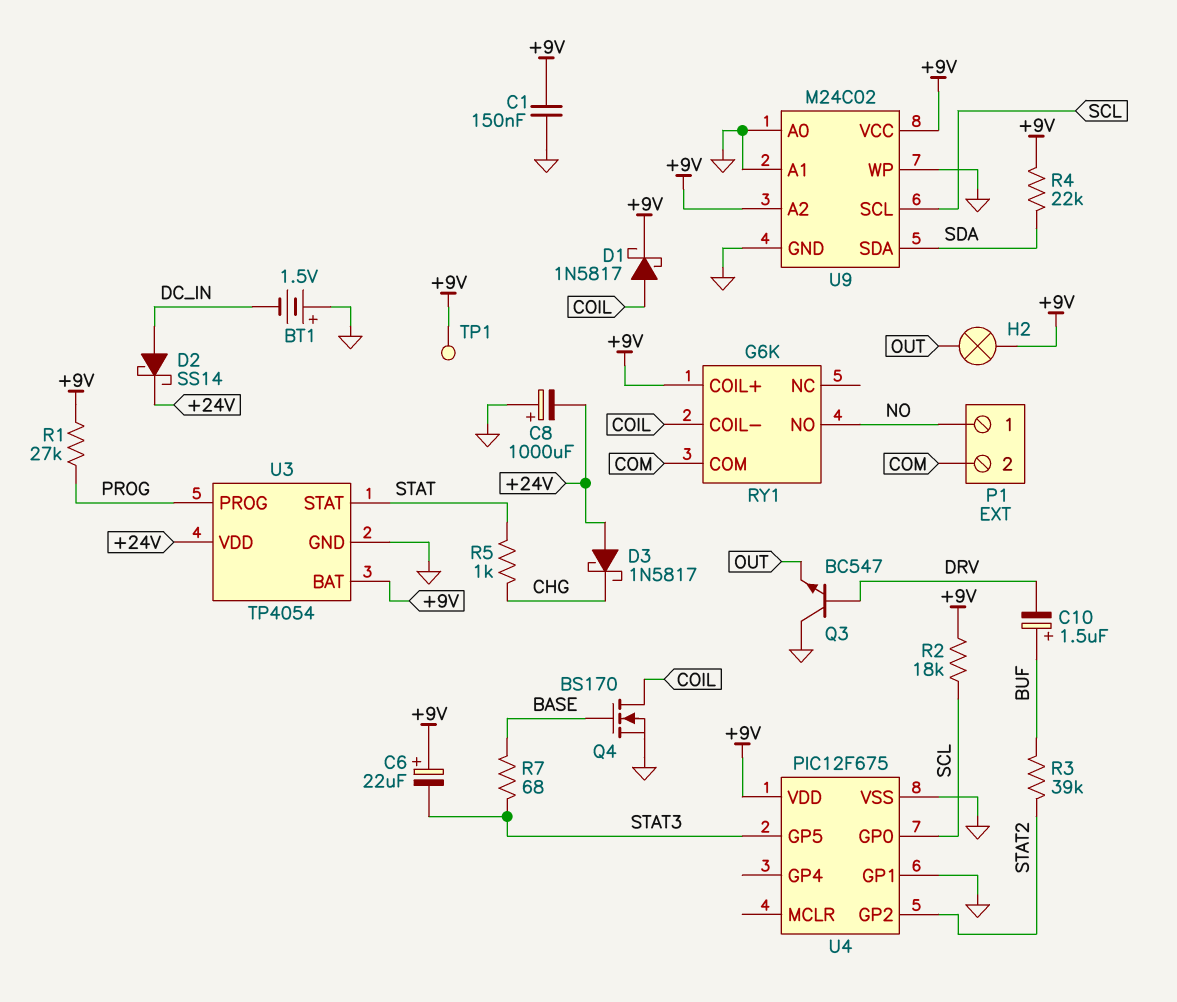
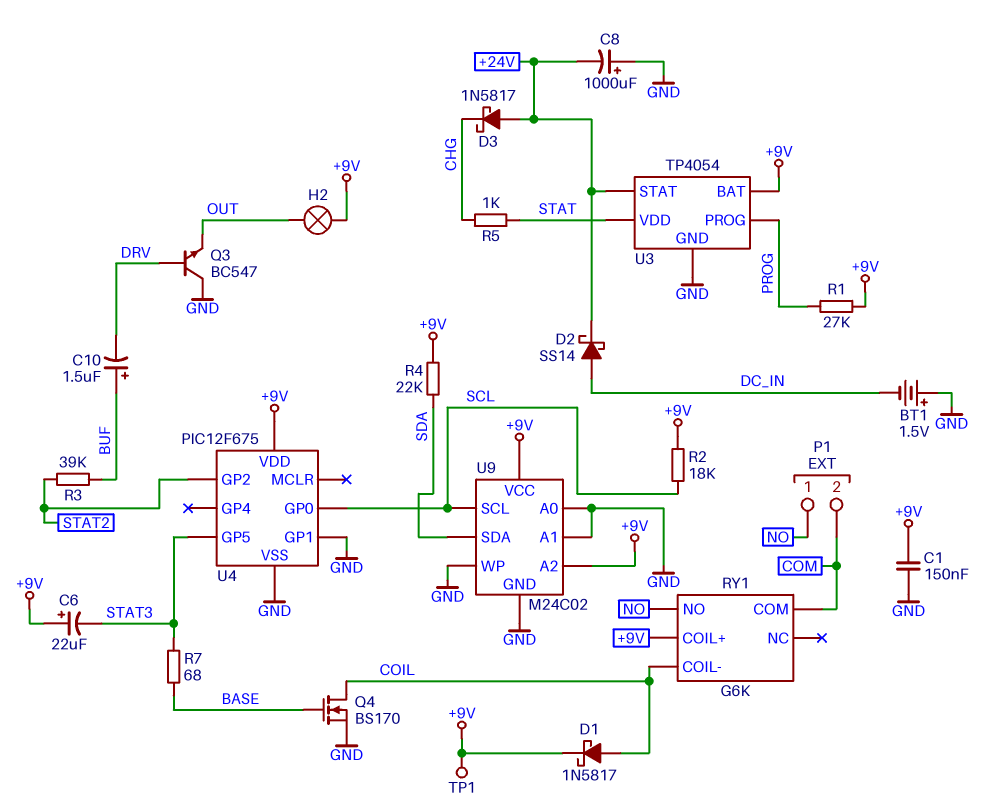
U3 pin STAT: STAT -> +24V
U3 pin VDD: +24V -> STAT

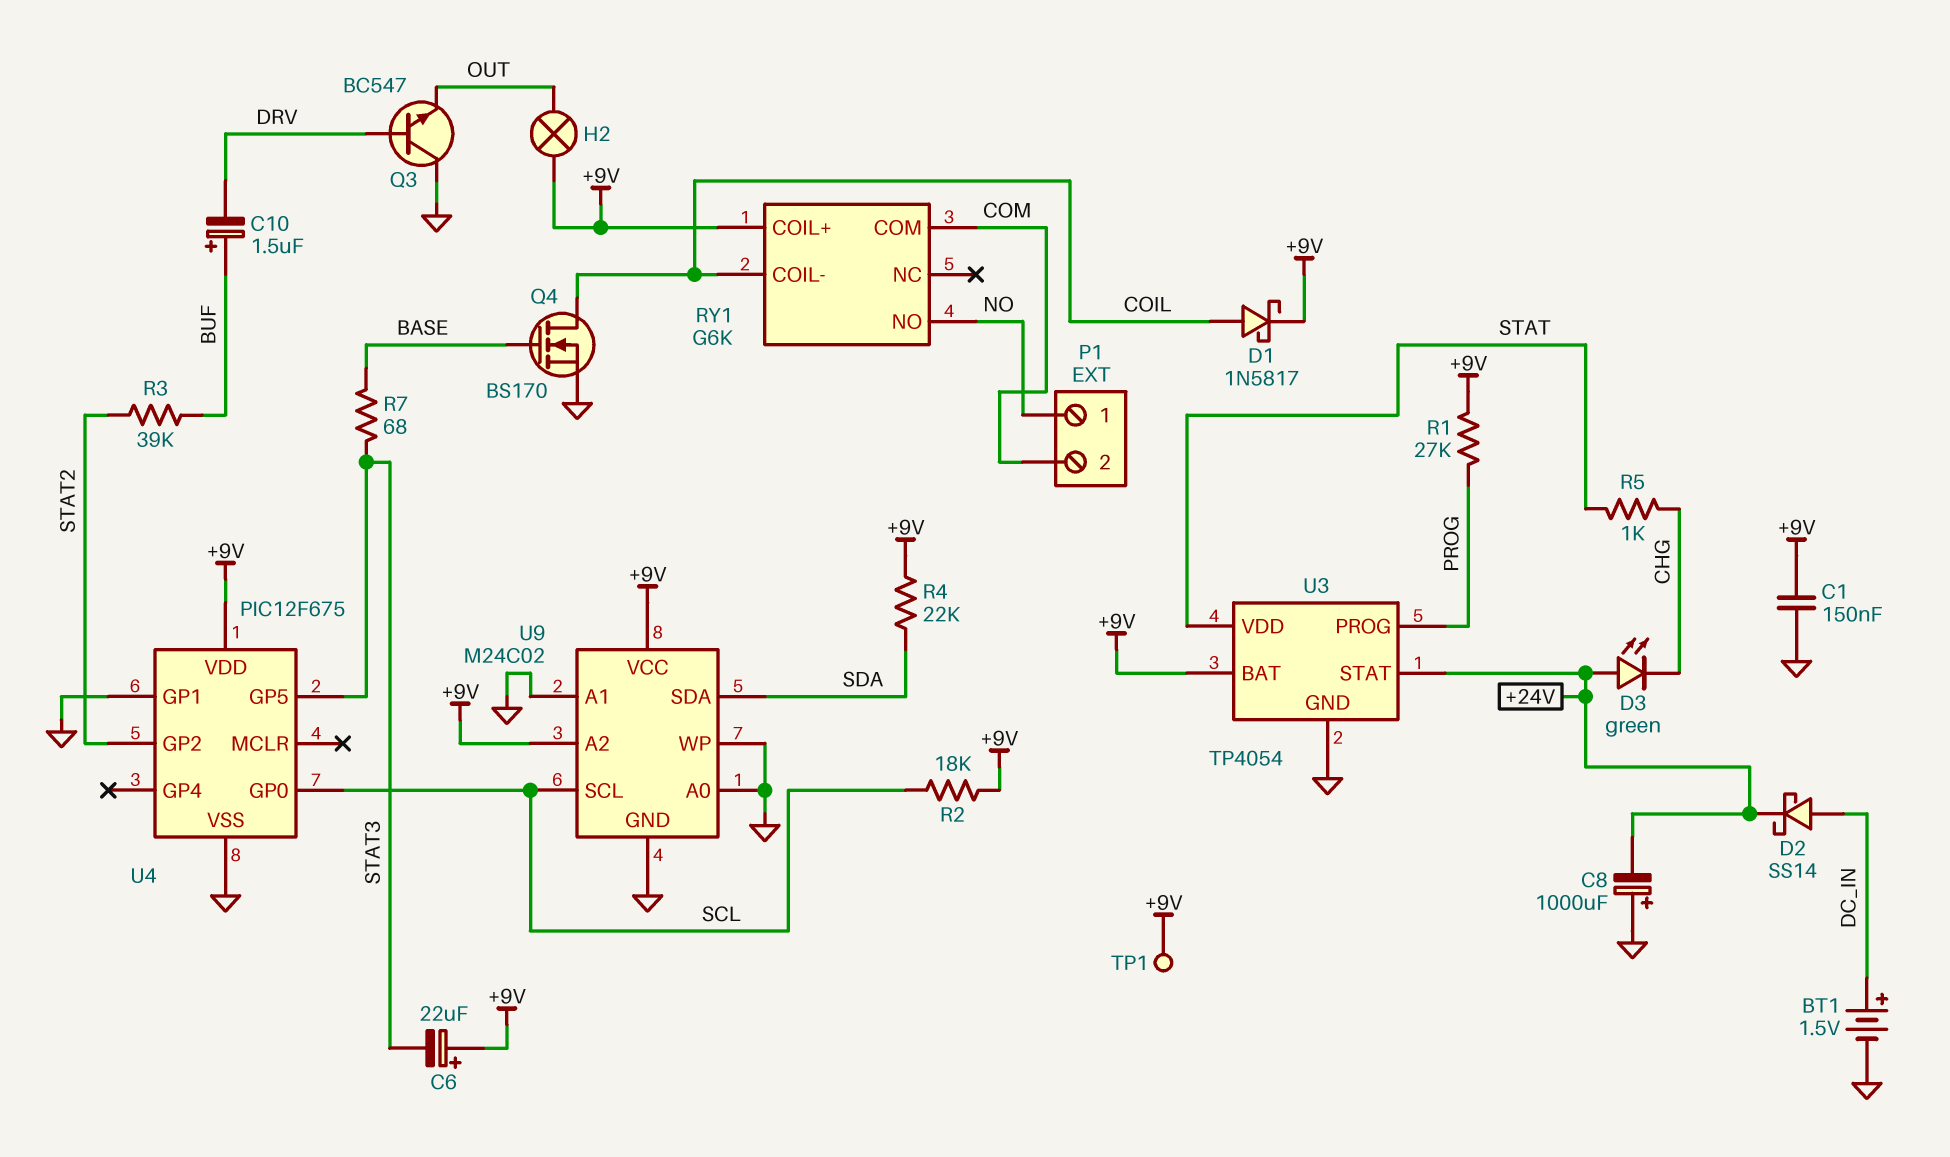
BT1: 1.5V (plus GND, minus DC_IN) -> 1.5V (plus DC_IN, minus GND)
D3: schottky 1N5817 (A +24V, K CHG) -> LED green (A +24V, K CHG)

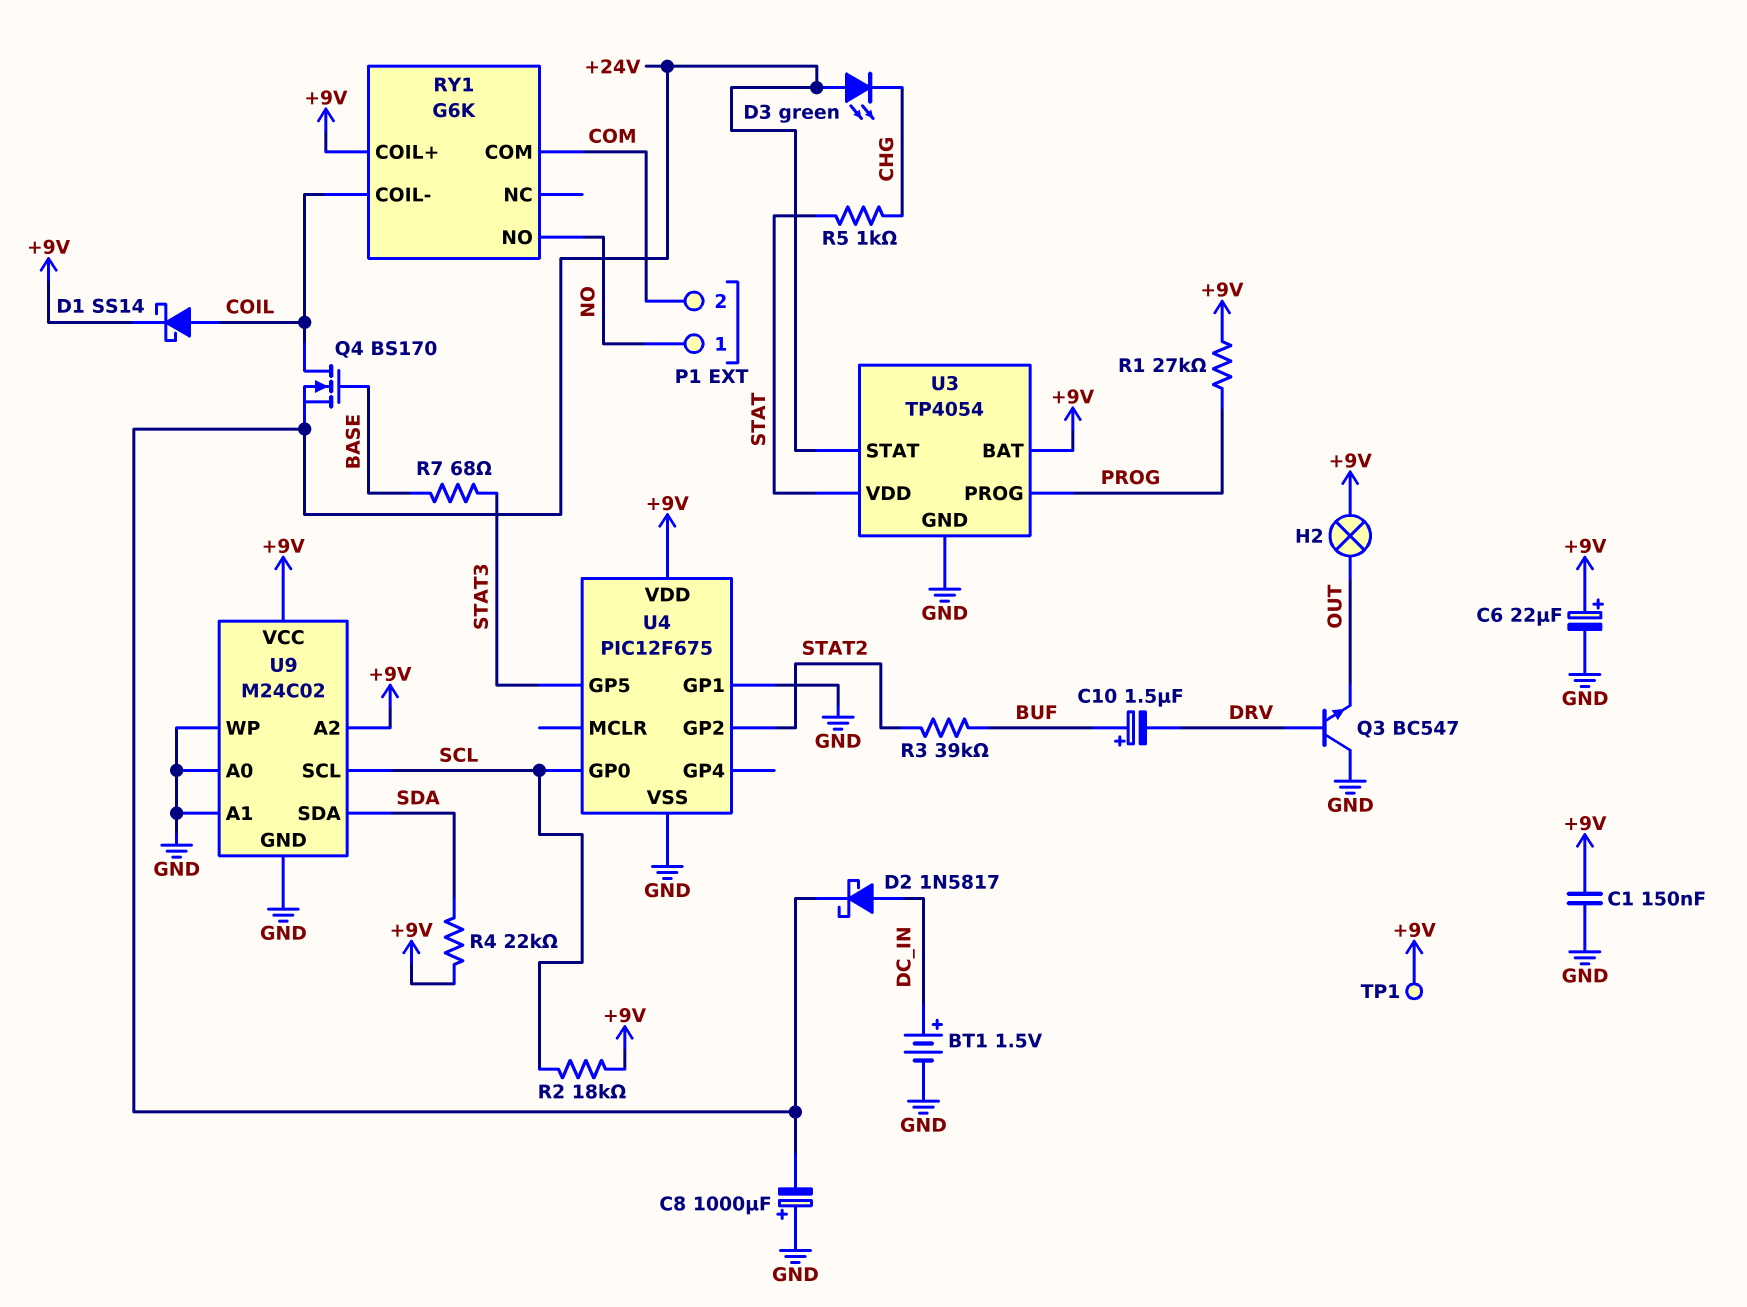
C6: 22uF (plus +9V, minus STAT3) -> 22uF (plus +9V, minus GND)
D1: schottky 1N5817 (A COIL, K +9V) -> schottky SS14 (A COIL, K +9V)
D2: schottky SS14 (A DC_IN, K +24V) -> schottky 1N5817 (A DC_IN, K +24V)
Q4: NMOS BS170 (G BASE, D COIL, S GND) -> NMOS BS170 (G BASE, D COIL, S +24V)

